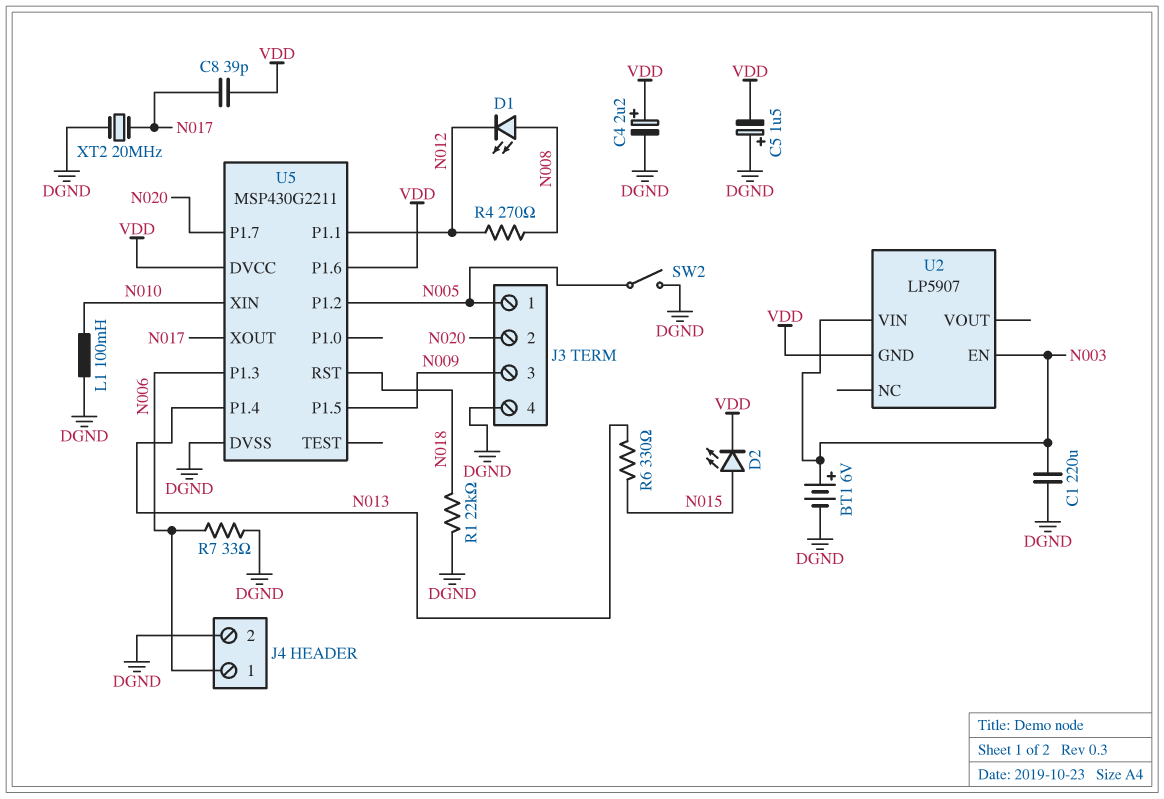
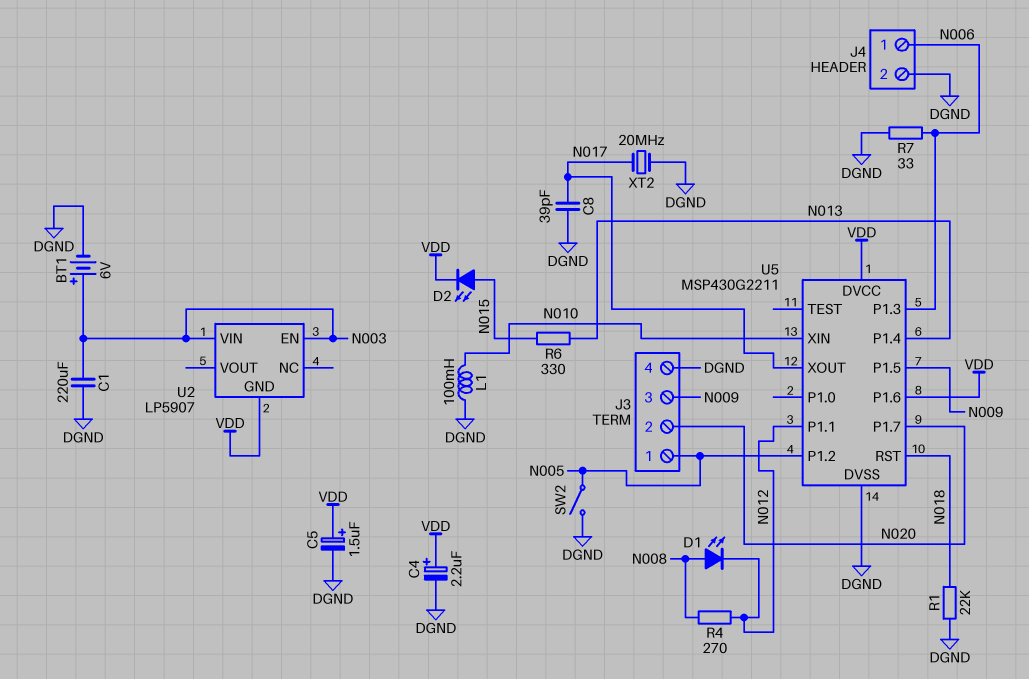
C5: 1.5uF (plus DGND, minus VDD) -> 1.5uF (plus VDD, minus DGND)
C8: 39pF (N017, VDD) -> 39pF (DGND, N017)

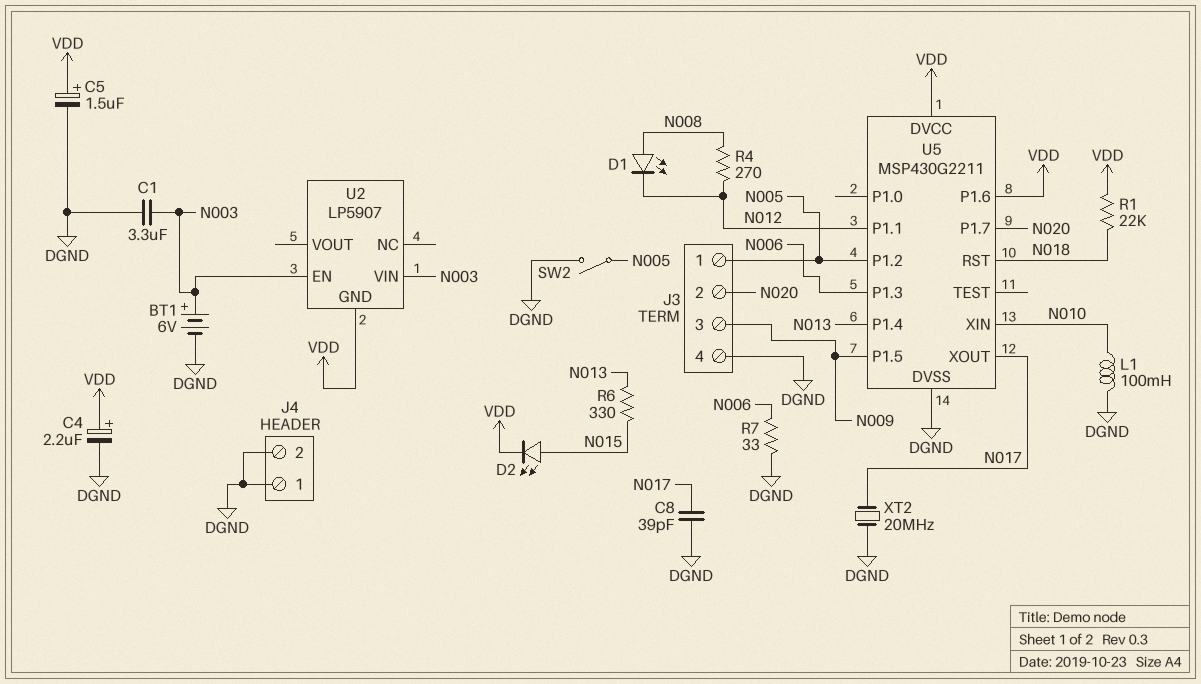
C1: 220uF (DGND, N003) -> 3.3uF (DGND, N003)
J4 pin 1: N006 -> DGND
R1: 22k (DGND, N018) -> 22k (N018, VDD)

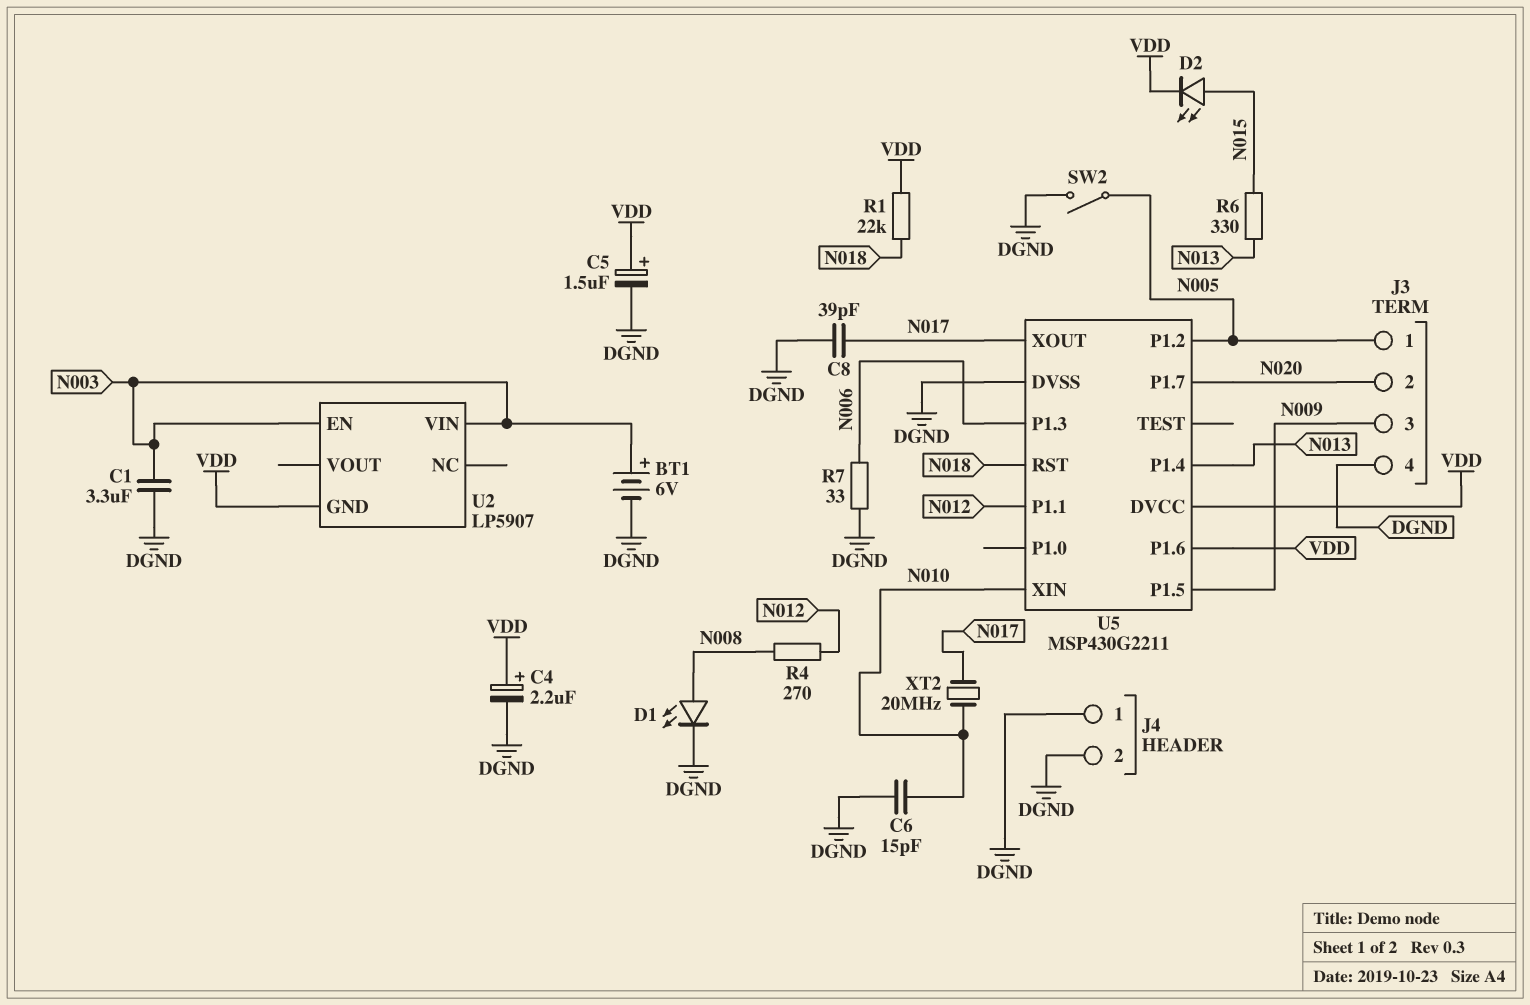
C6: none -> 15pF (DGND, N010)
D1: LED (A N008, K N012) -> LED (A N008, K DGND)
L1: 100mH (DGND, N010) -> none
XT2: 20MHz (DGND, N017) -> 20MHz (N010, N017)

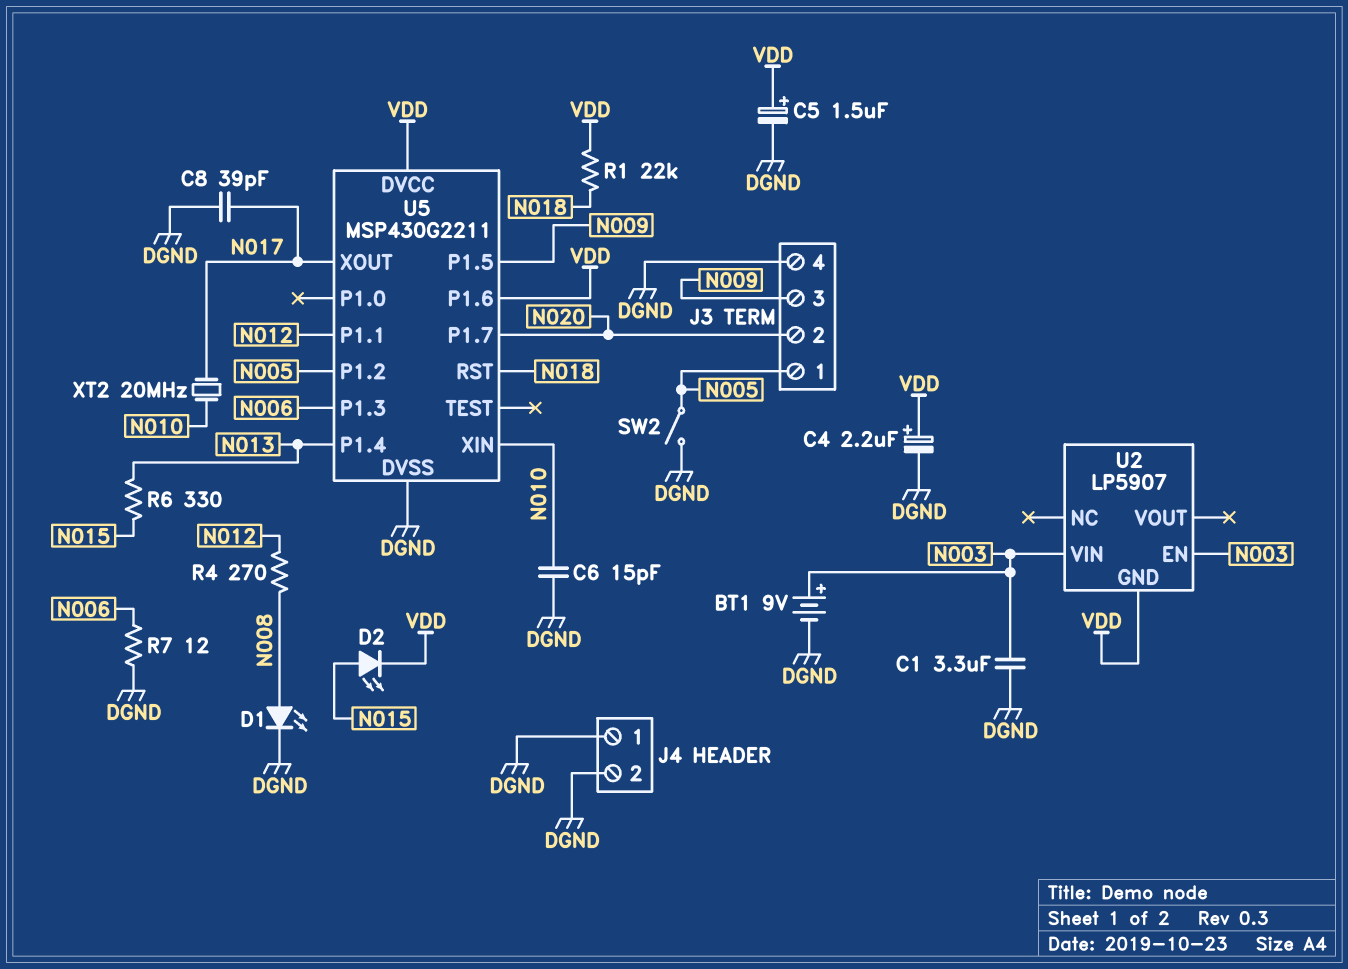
BT1: 6V (plus N003, minus DGND) -> 9V (plus N003, minus DGND)
R7: 33 (DGND, N006) -> 12 (DGND, N006)

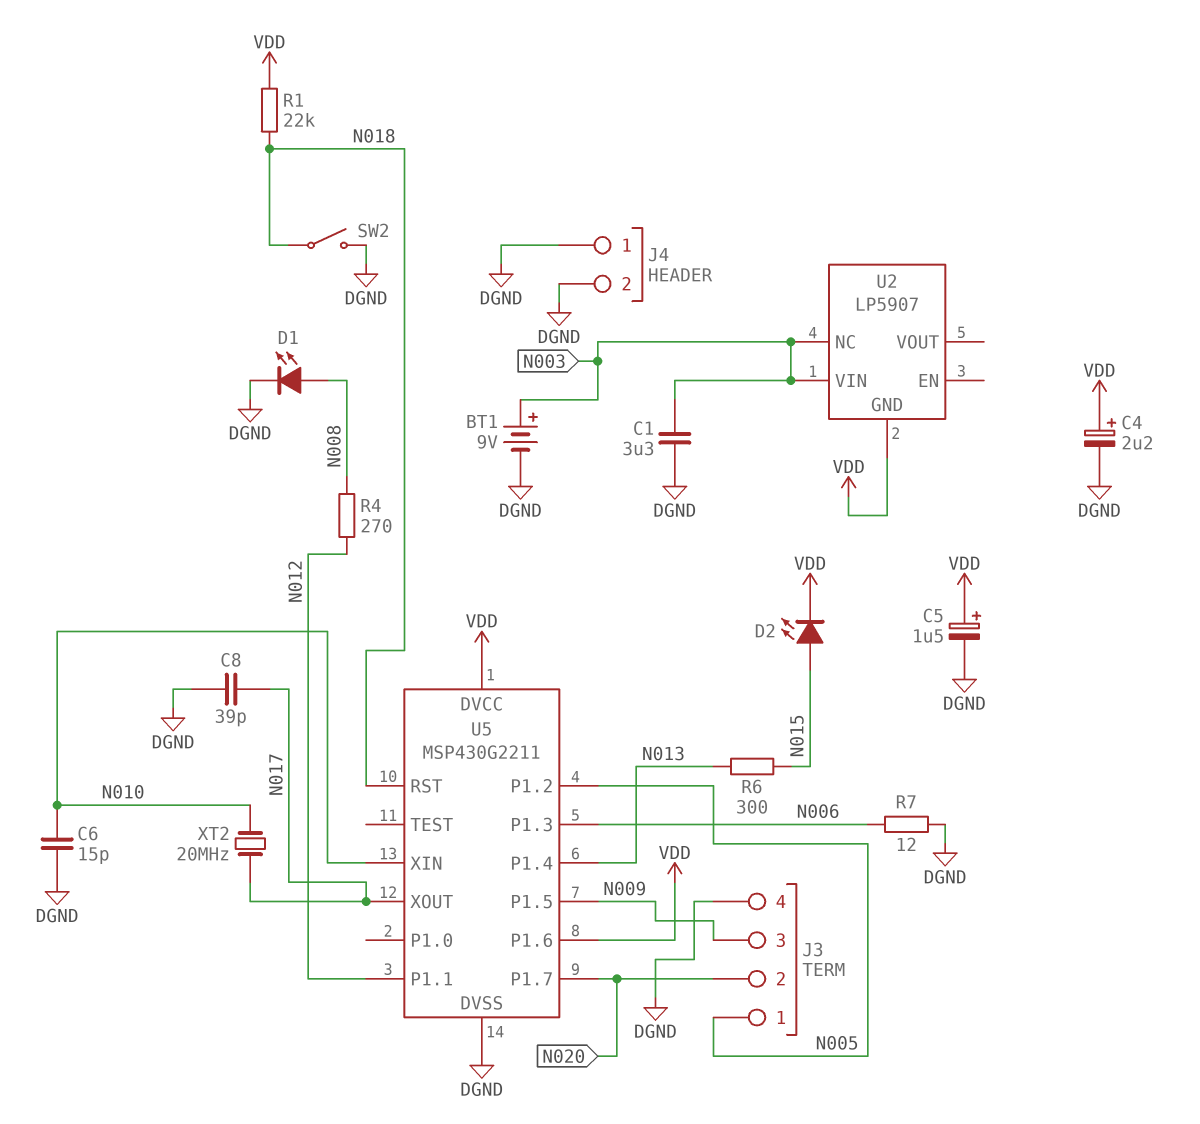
R6: 330 (N013, N015) -> 300 (N013, N015)
SW2: switch (DGND, N005) -> switch (DGND, N018)
U2 pin EN: N003 -> none
U2 pin NC: none -> N003

